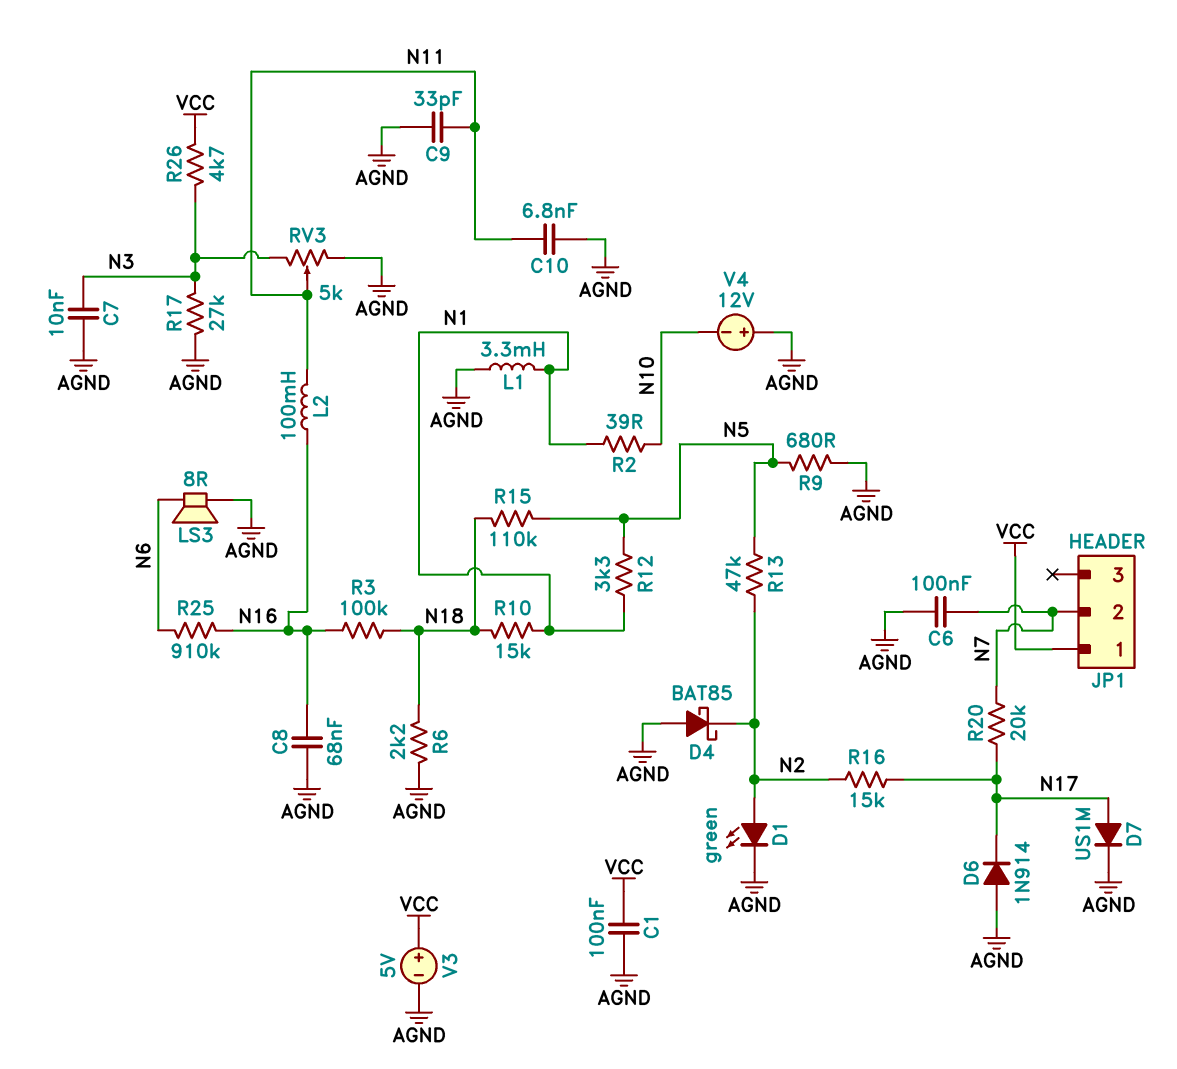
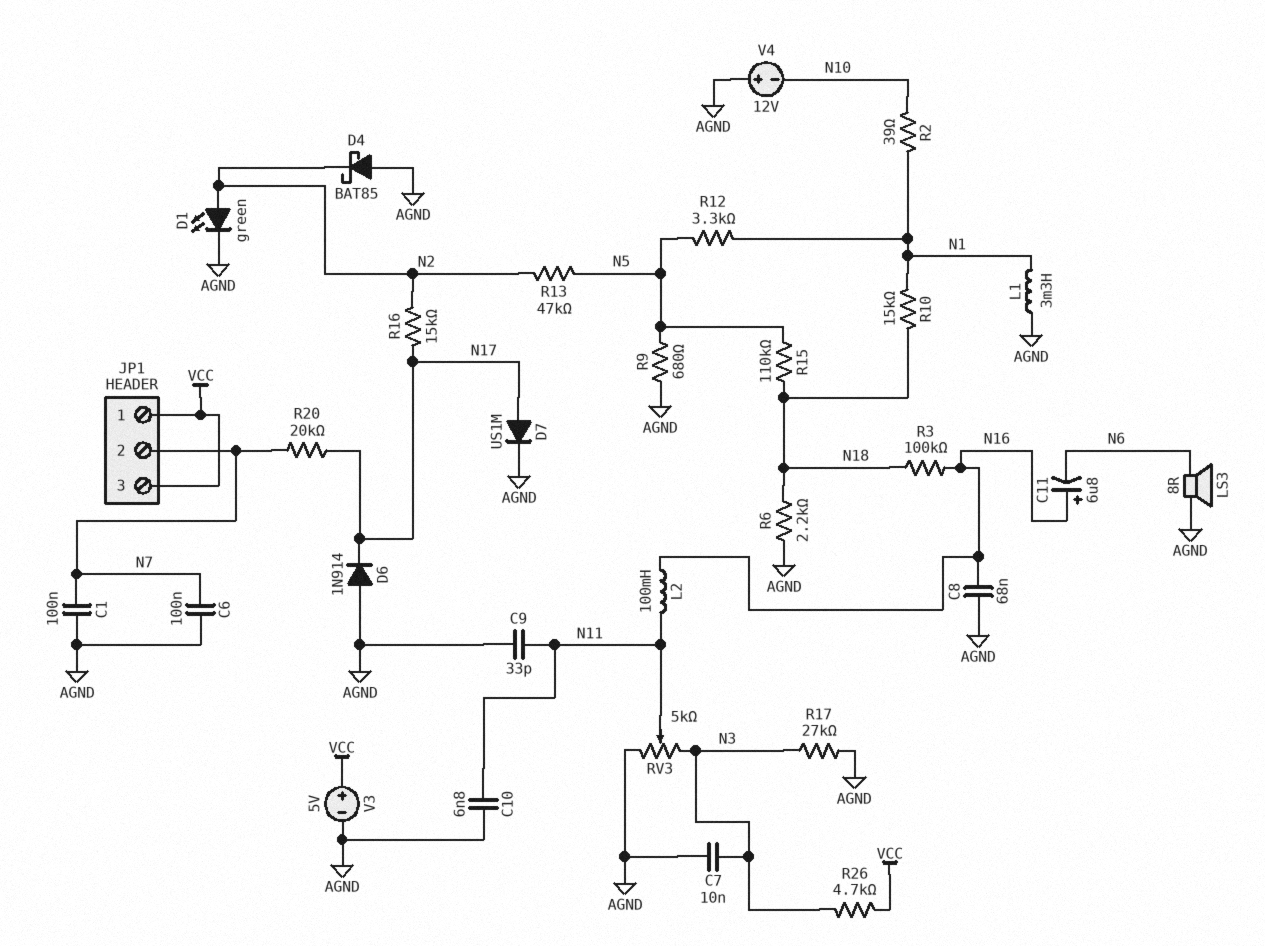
C1: 100nF (AGND, VCC) -> 100nF (AGND, N7)
C11: none -> 6.8uF (plus N16, minus N6)
JP1 pin 3: none -> VCC
R25: 910k (N6, N16) -> none

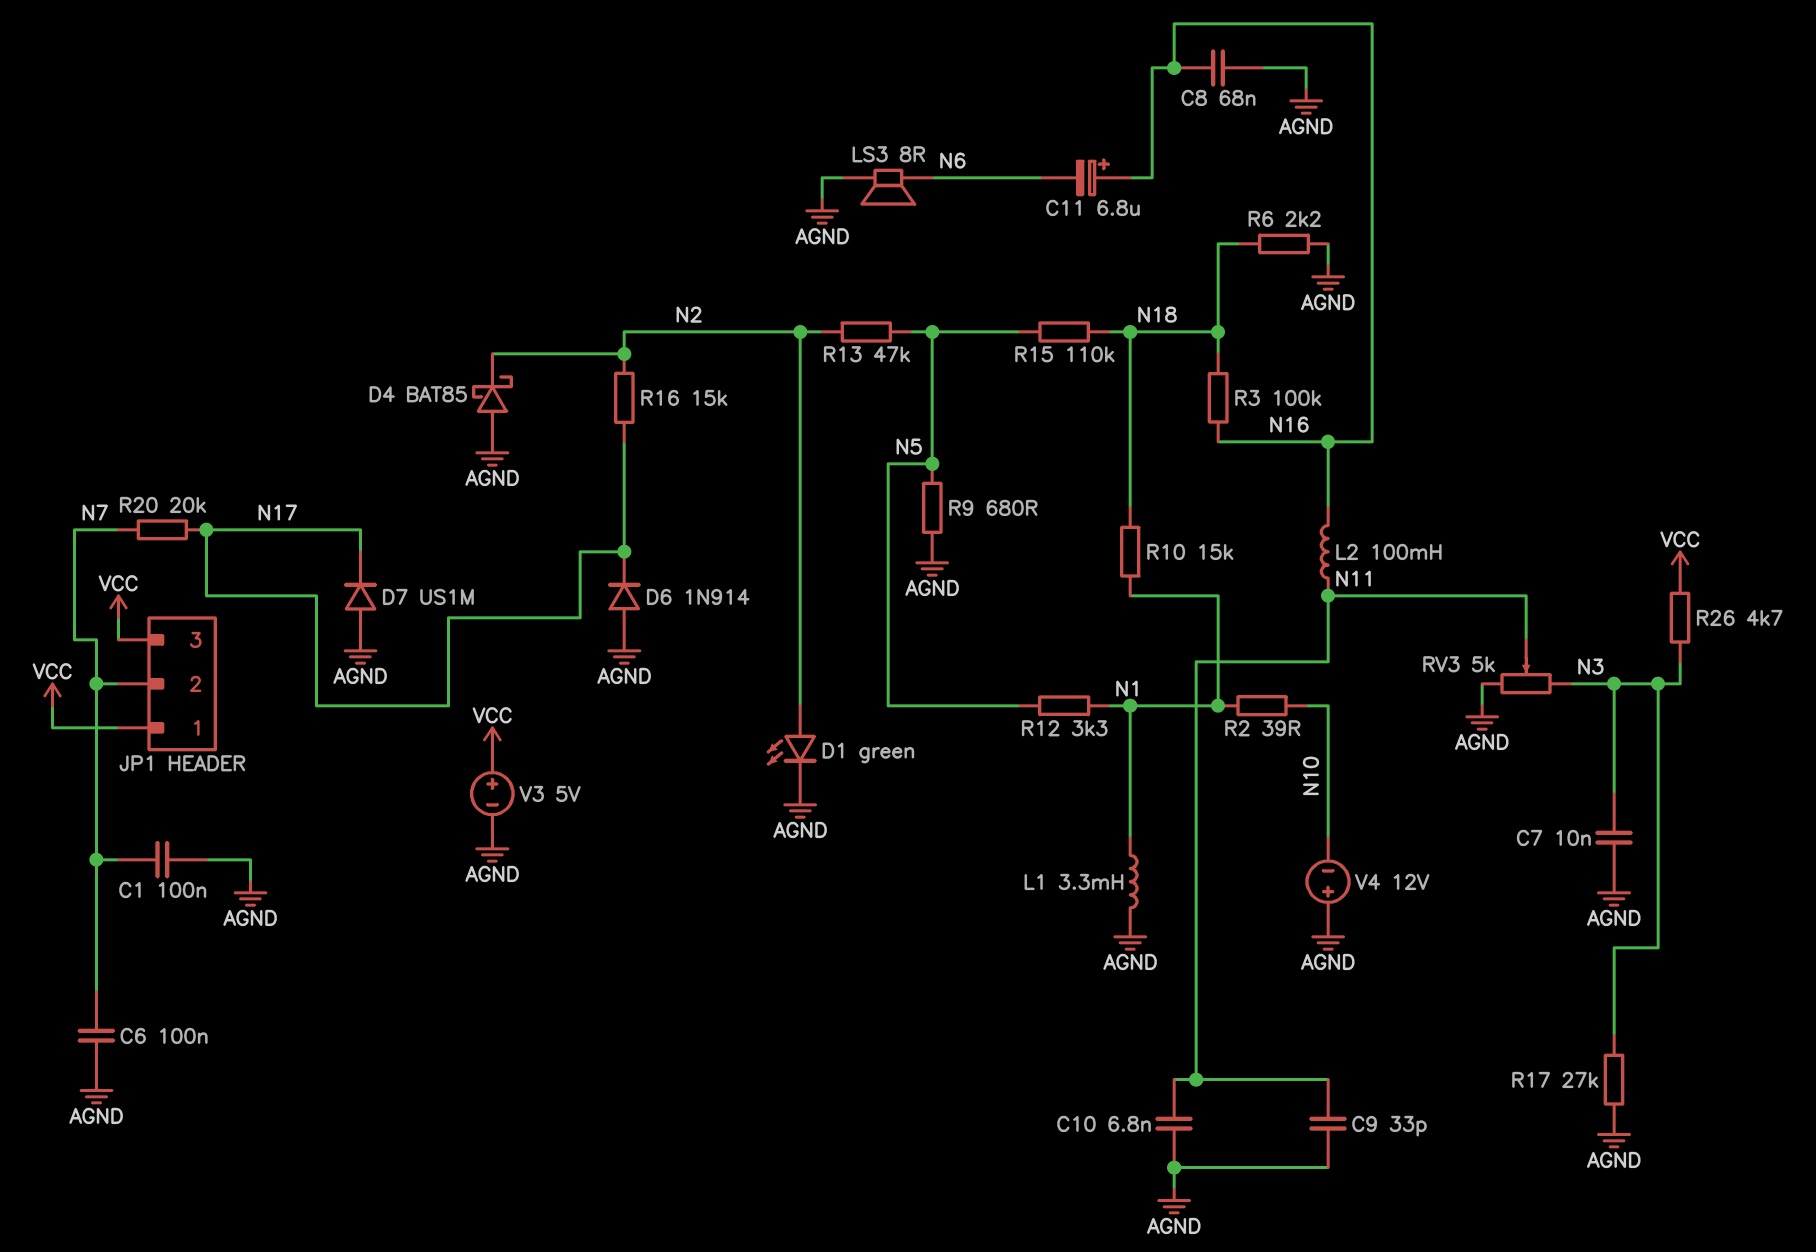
D7: diode US1M (A N17, K AGND) -> diode US1M (A AGND, K N17)

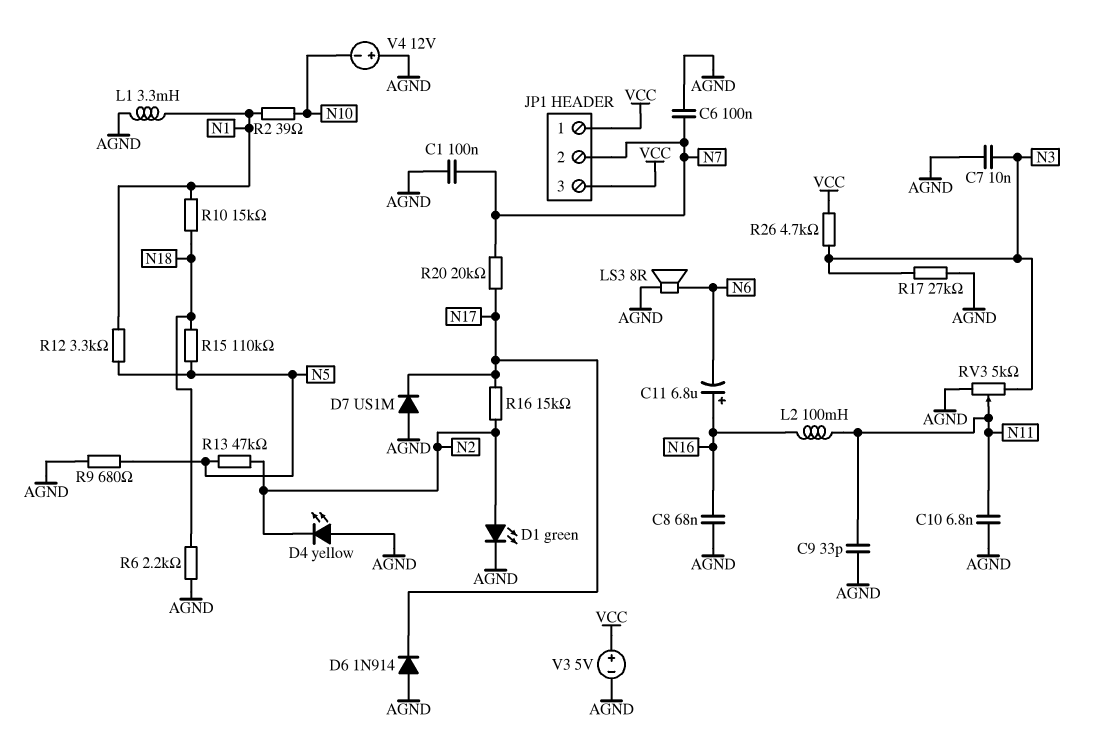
D4: schottky BAT85 (A AGND, K N2) -> LED yellow (A AGND, K N2)
R3: 100k (N16, N18) -> none

